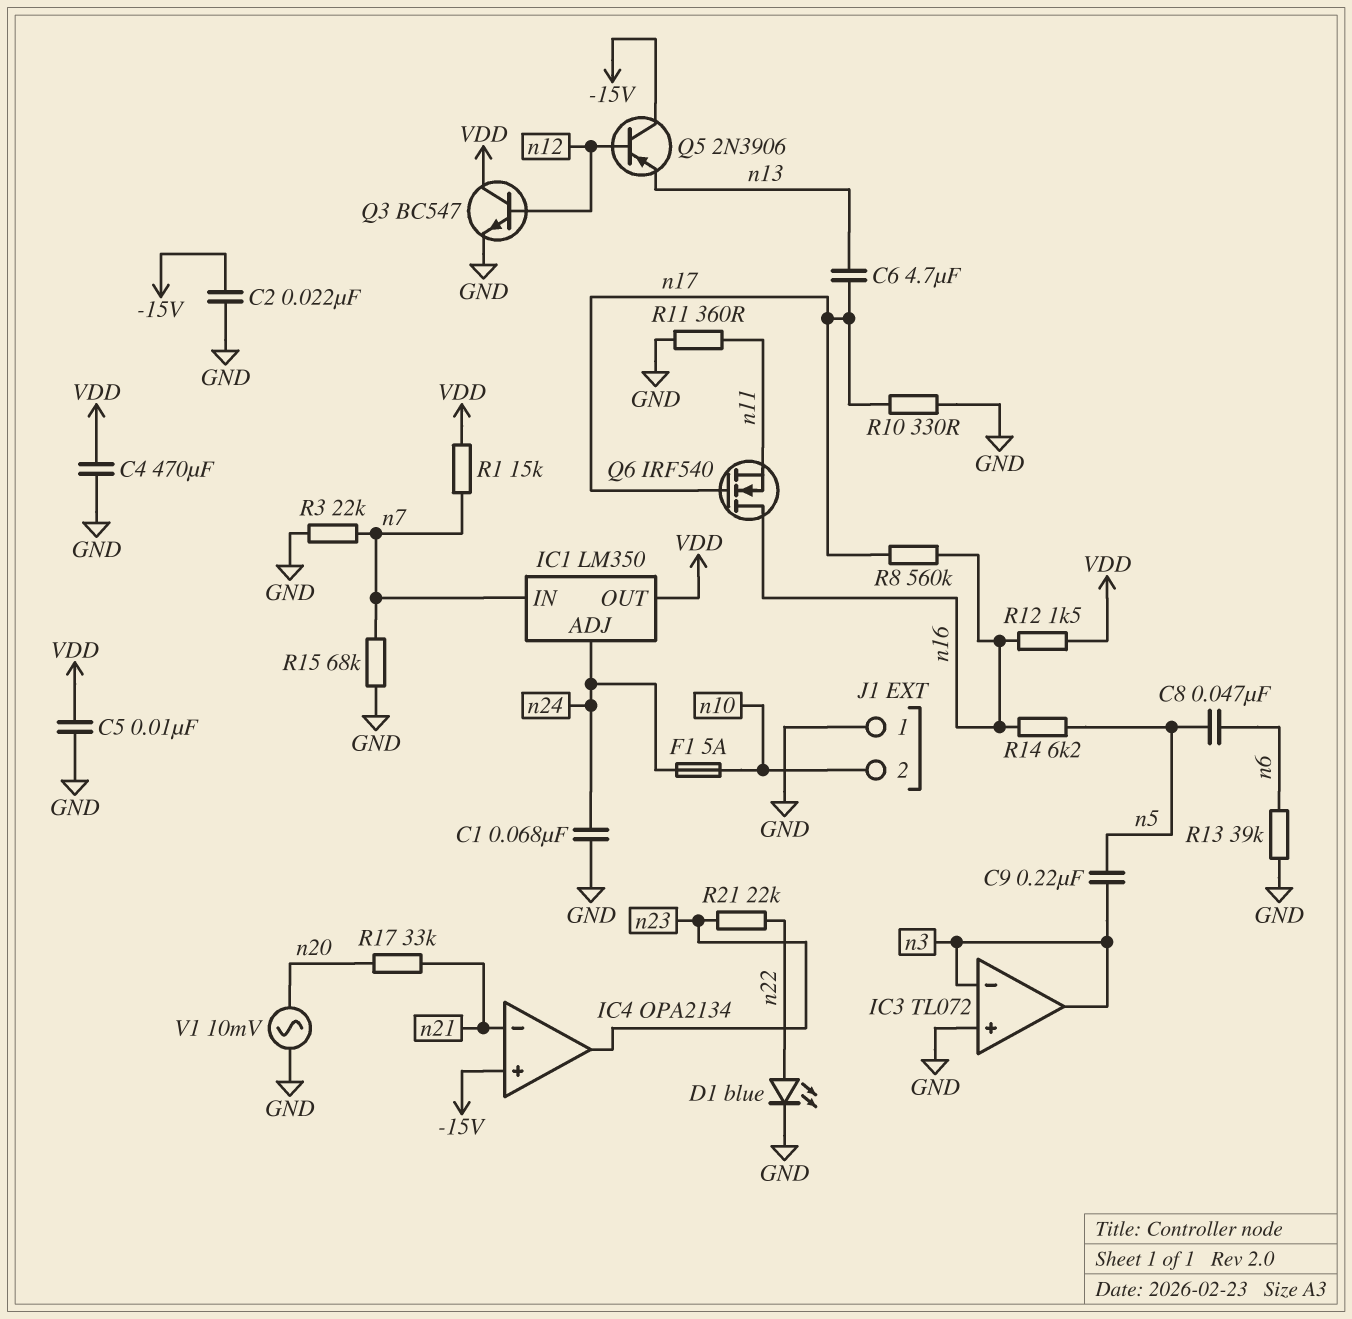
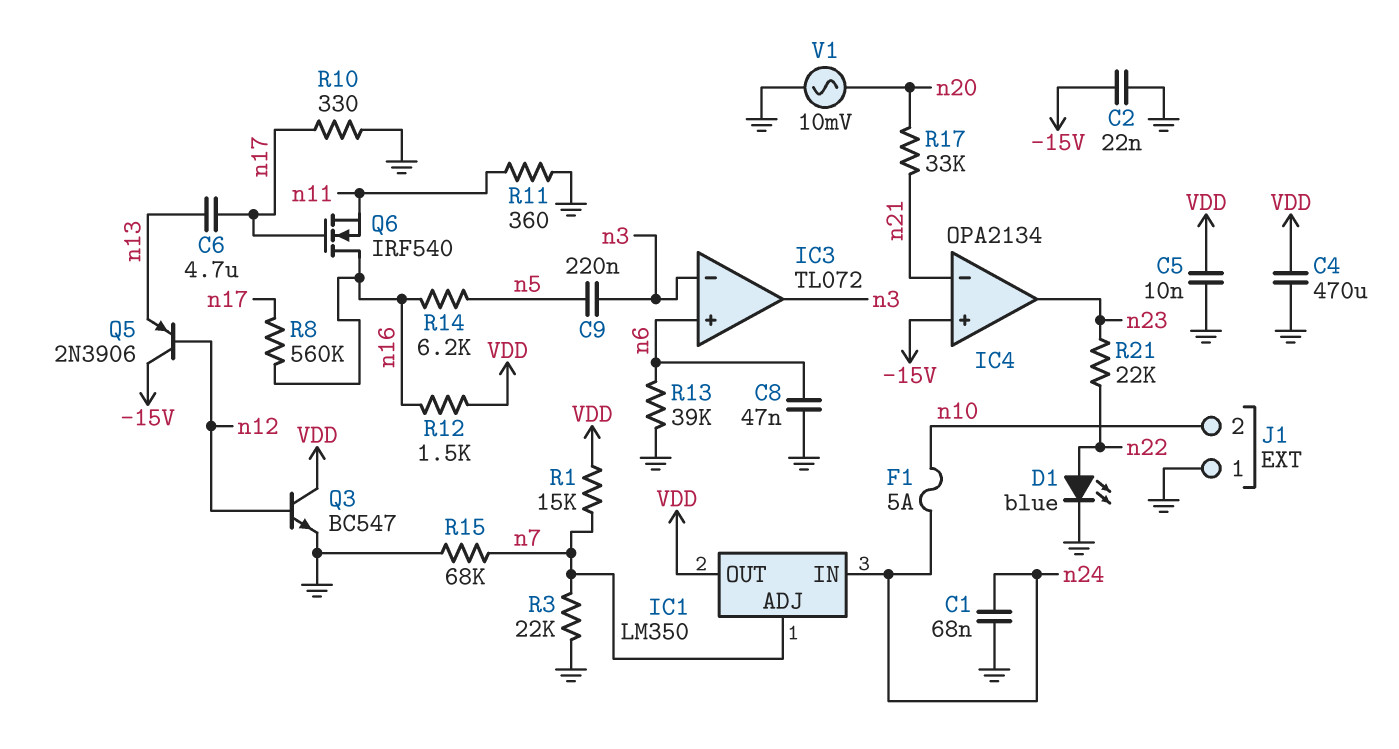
C8: 47nF (n5, n6) -> 47nF (GND, n6)
IC1 pin ADJ: n24 -> n7
IC1 pin IN: n7 -> n24
IC3 pin in+: GND -> n6

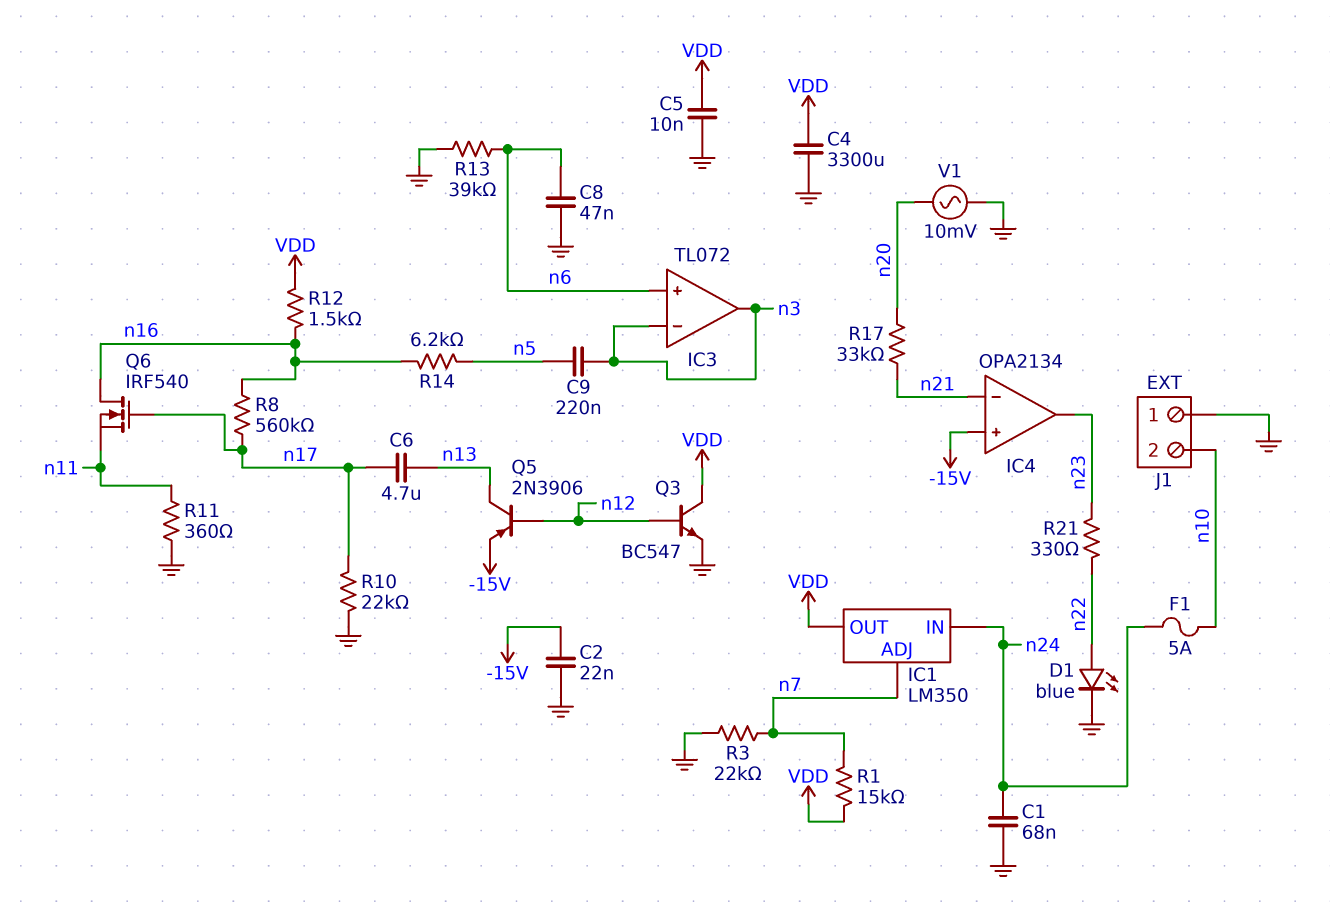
C4: 470uF (GND, VDD) -> 3300uF (GND, VDD)
Q5: PNP 2N3906 (B n12, C -15V, E n13) -> PNP 2N3906 (B n12, C n13, E -15V)
R10: 330 (GND, n17) -> 22k (GND, n17)
R15: 68k (GND, n7) -> none
R21: 22k (n22, n23) -> 330 (n22, n23)

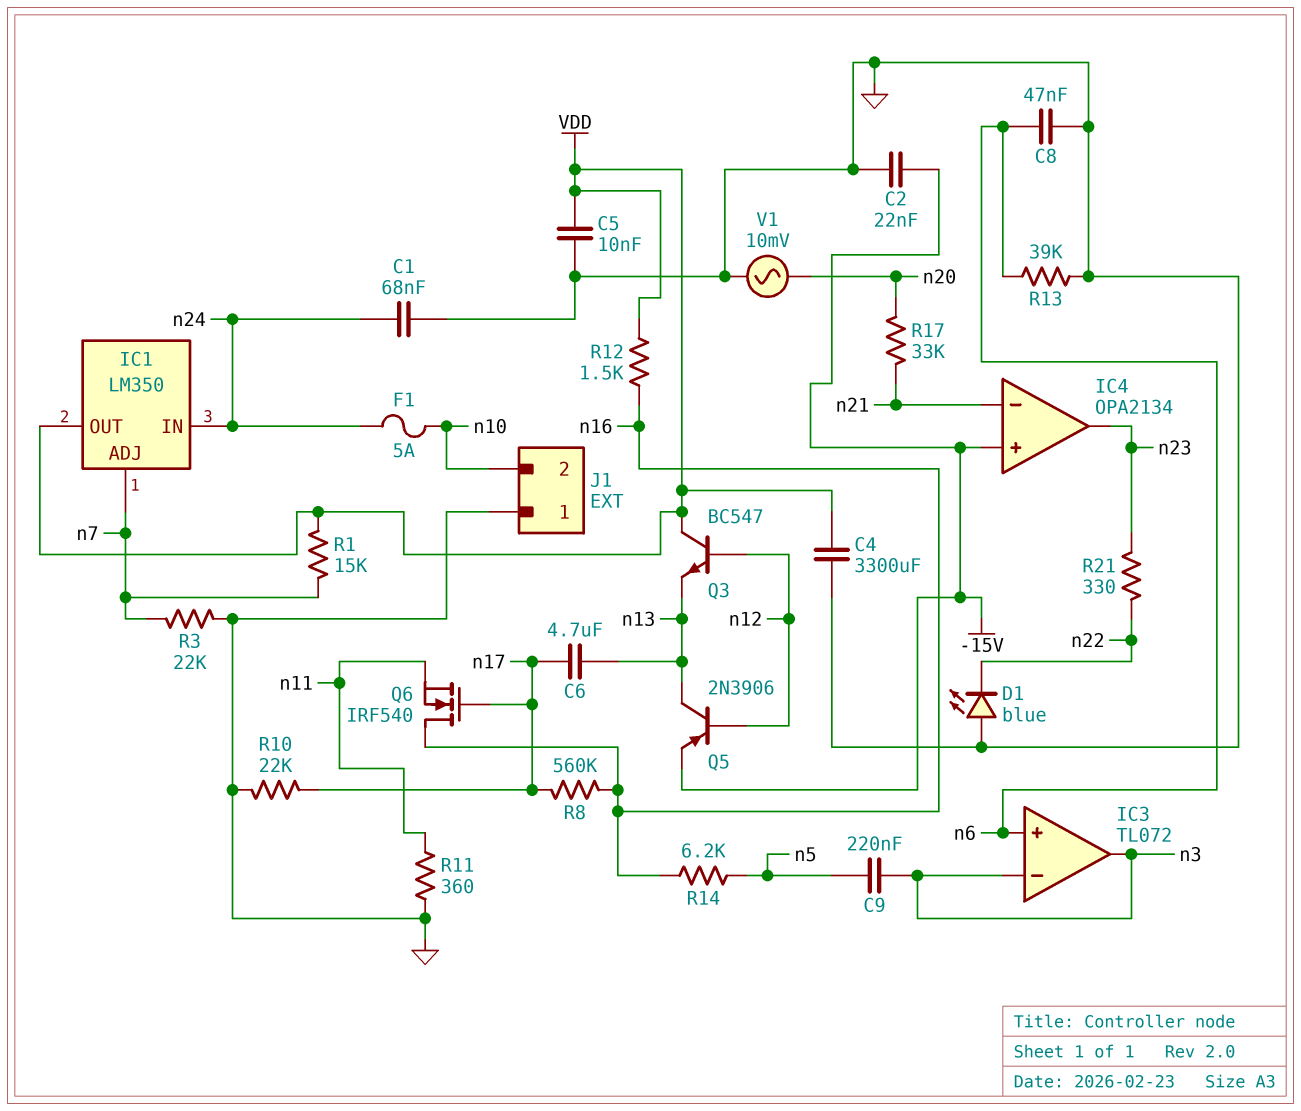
D1: LED blue (A n22, K GND) -> LED blue (A GND, K n22)
Q3: NPN BC547 (B n12, C VDD, E GND) -> NPN BC547 (B n12, C VDD, E n13)

